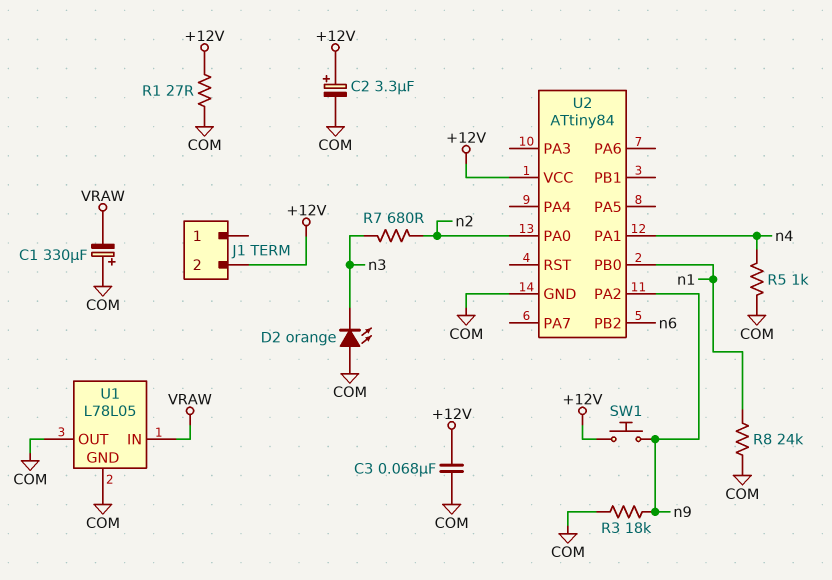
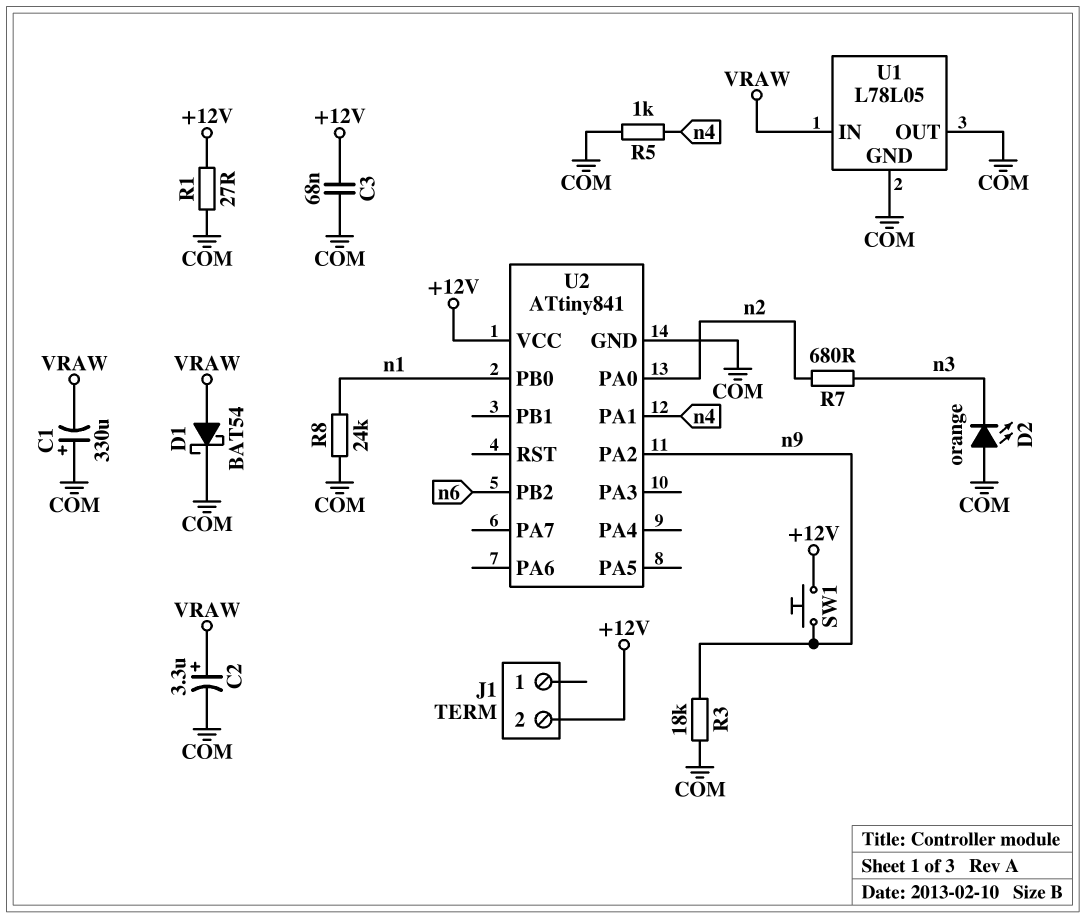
C2: 3.3uF (plus +12V, minus COM) -> 3.3uF (plus VRAW, minus COM)
D1: none -> schottky BAT54 (A VRAW, K COM)
U2: ATtiny84 -> ATtiny841

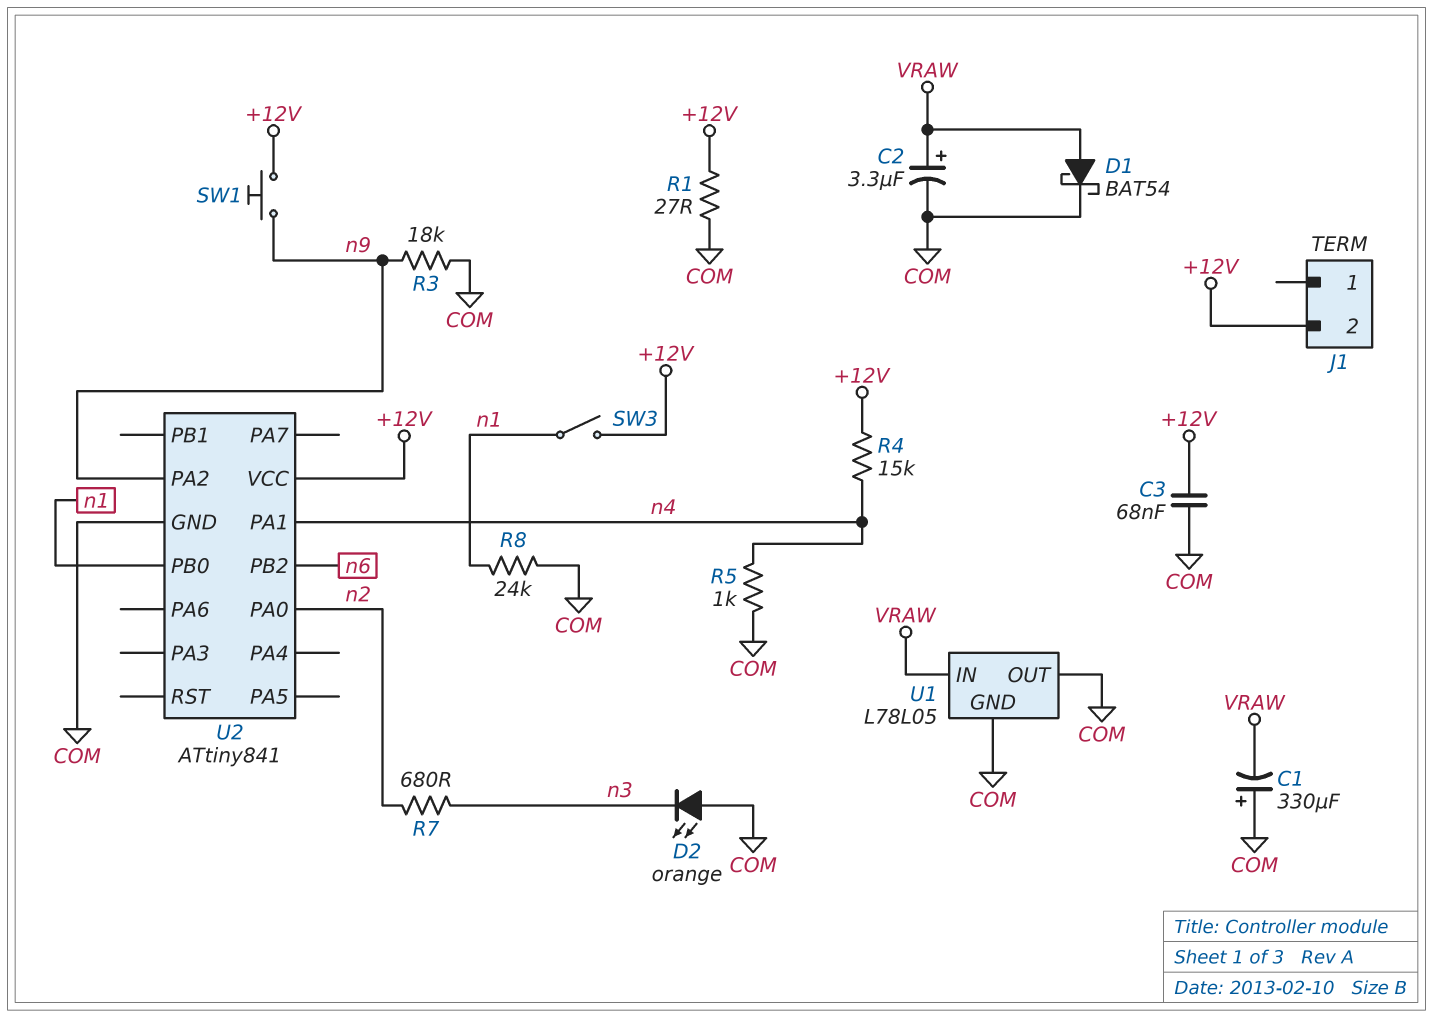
R4: none -> 15k (+12V, n4)
SW3: none -> switch (+12V, n1)

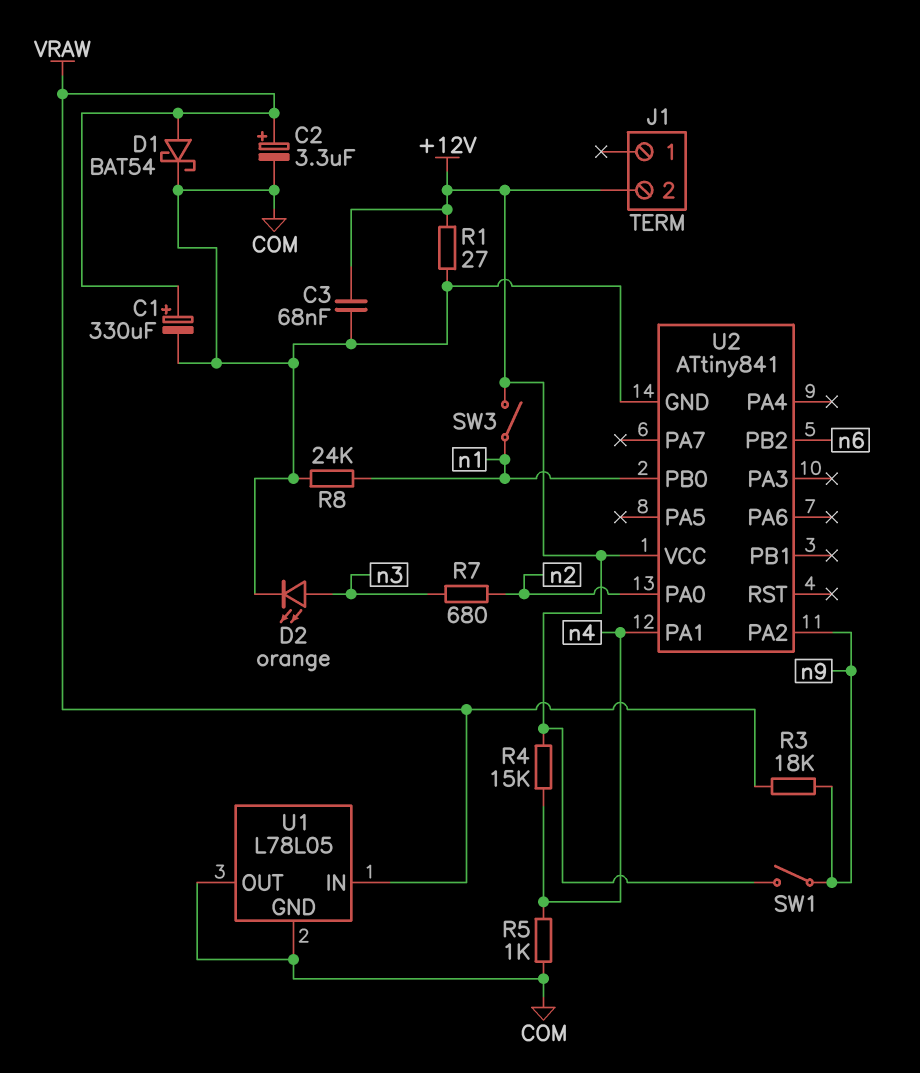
C1: 330uF (plus COM, minus VRAW) -> 330uF (plus VRAW, minus COM)
D2: LED orange (A COM, K n3) -> LED orange (A n3, K COM)
R3: 18k (COM, n9) -> 18k (VRAW, n9)
SW1: button (+12V, n9) -> switch (+12V, n9)

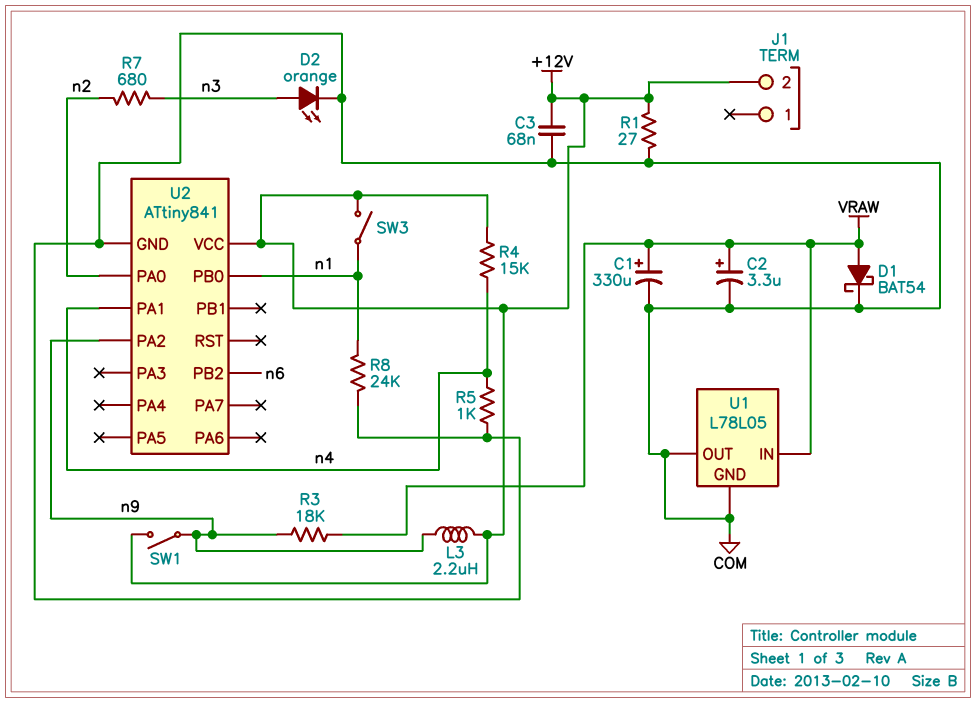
L3: none -> 2.2uH (+12V, n9)

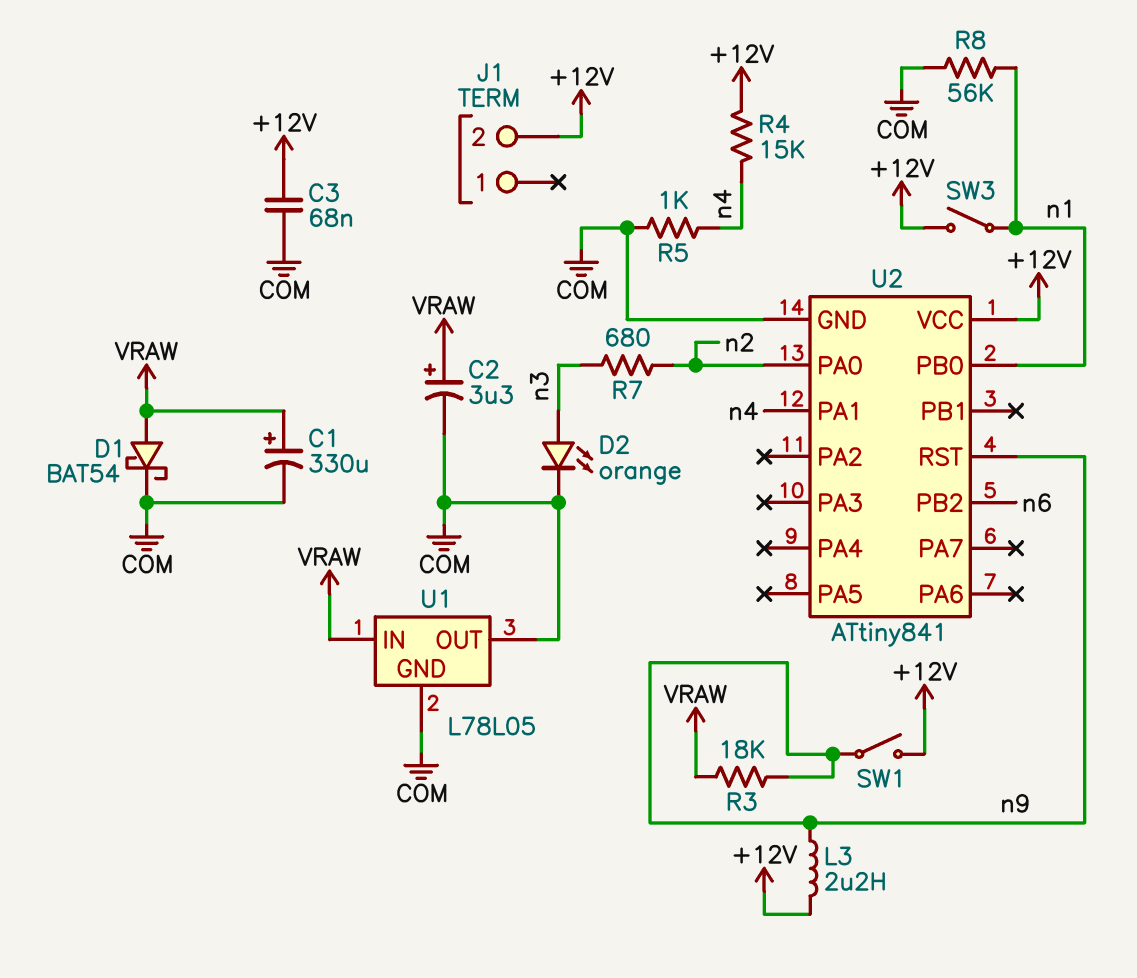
R1: 27 (+12V, COM) -> none
R8: 24k (COM, n1) -> 56k (COM, n1)
U2 pin PA2: n9 -> none
U2 pin RST: none -> n9

